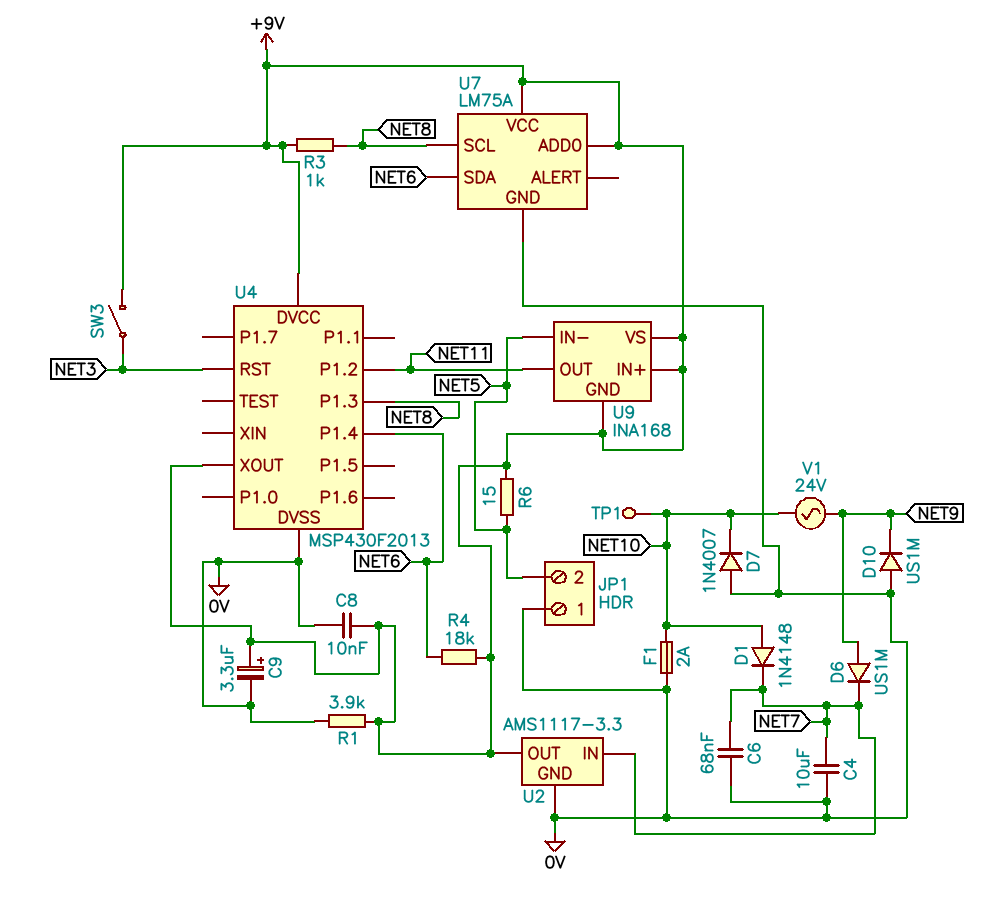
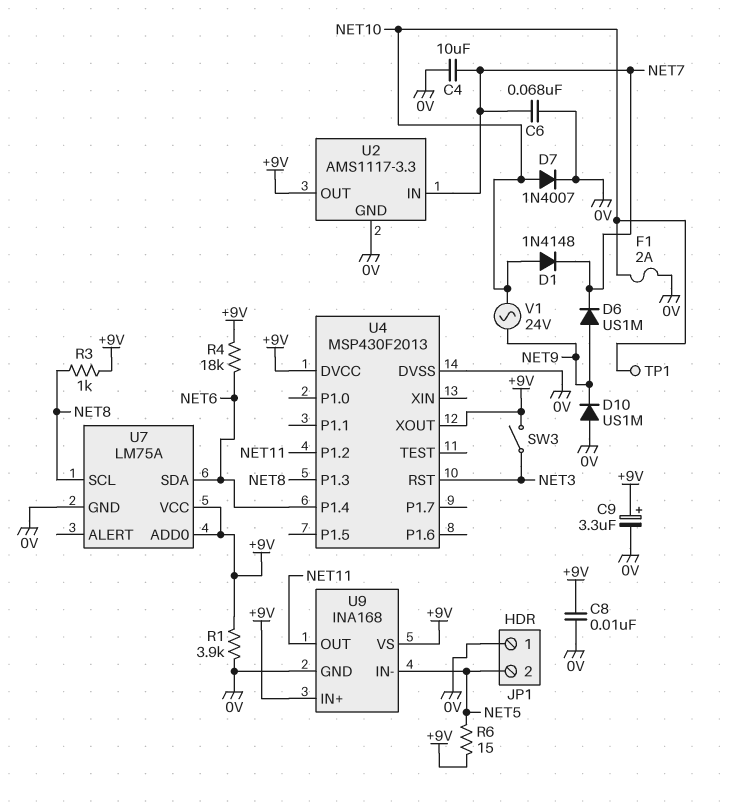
D7: diode 1N4007 (A 0V, K NET10) -> diode 1N4007 (A NET10, K 0V)
U9 pin GND: +9V -> 0V

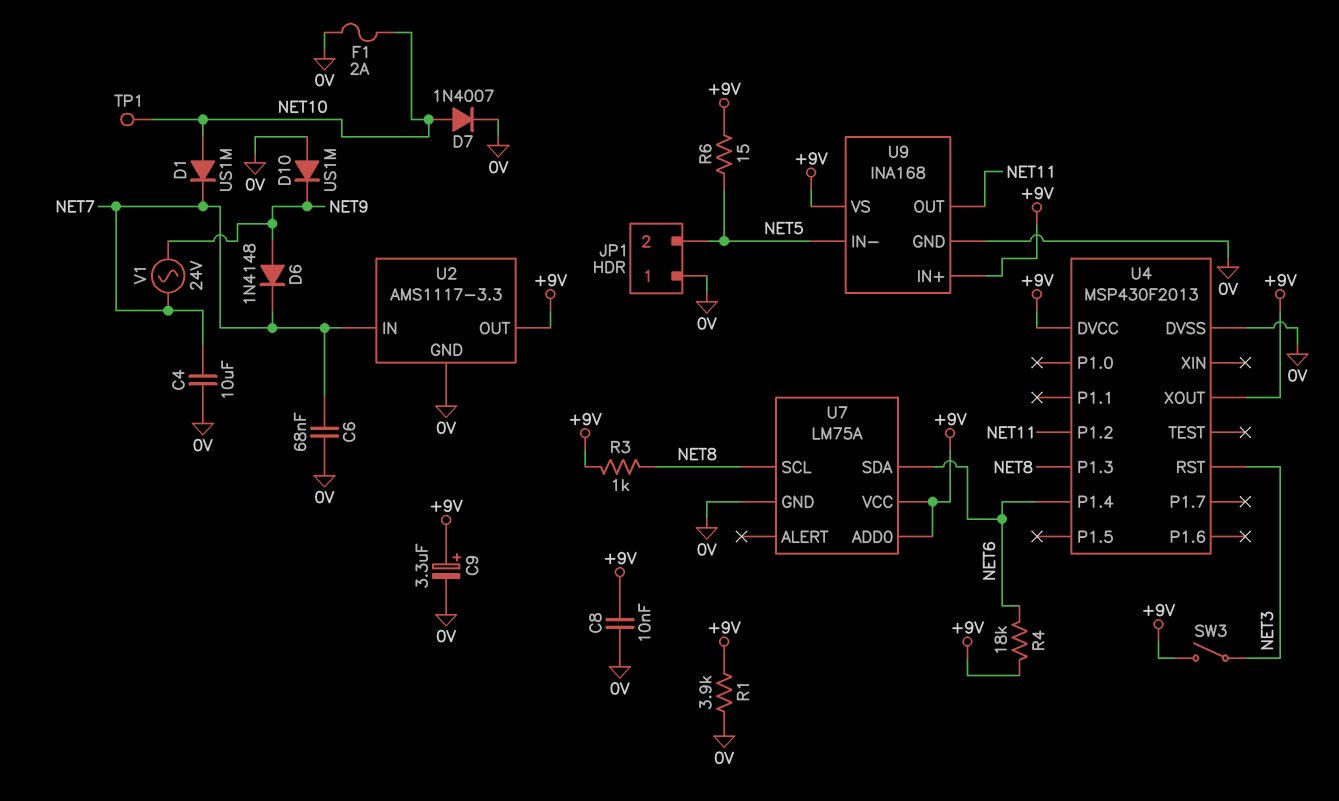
D1: diode 1N4148 (A NET10, K NET7) -> diode US1M (A NET10, K NET7)
D6: diode US1M (A NET9, K NET7) -> diode 1N4148 (A NET9, K NET7)
V1: AC 24V (NET9, NET10) -> AC 24V (NET7, NET9)

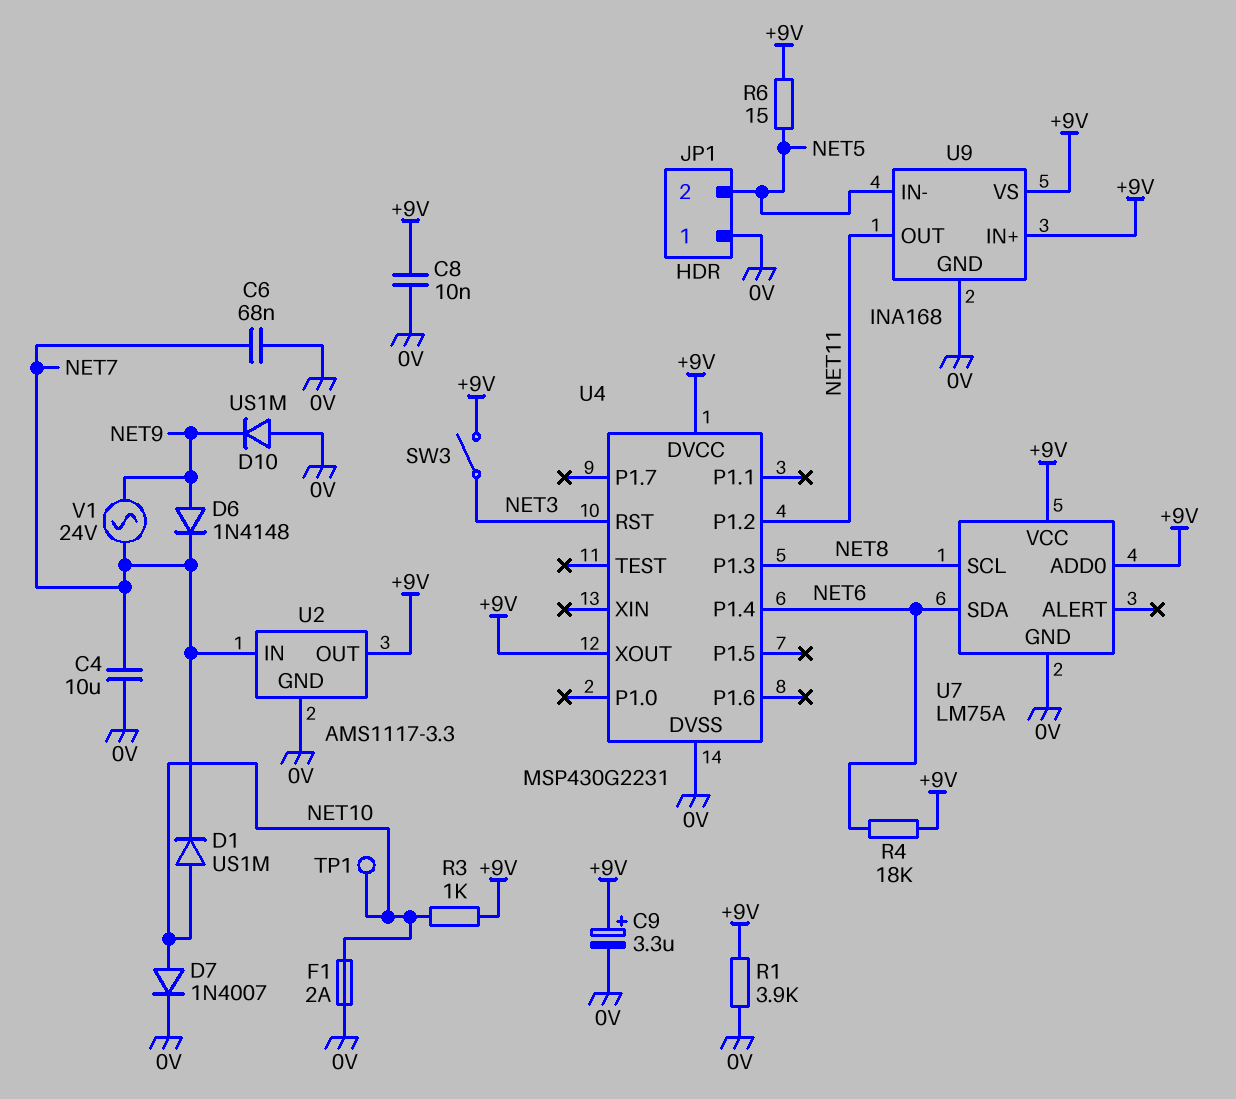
R3: 1k (+9V, NET8) -> 1k (+9V, NET10)
U4: MSP430F2013 -> MSP430G2231

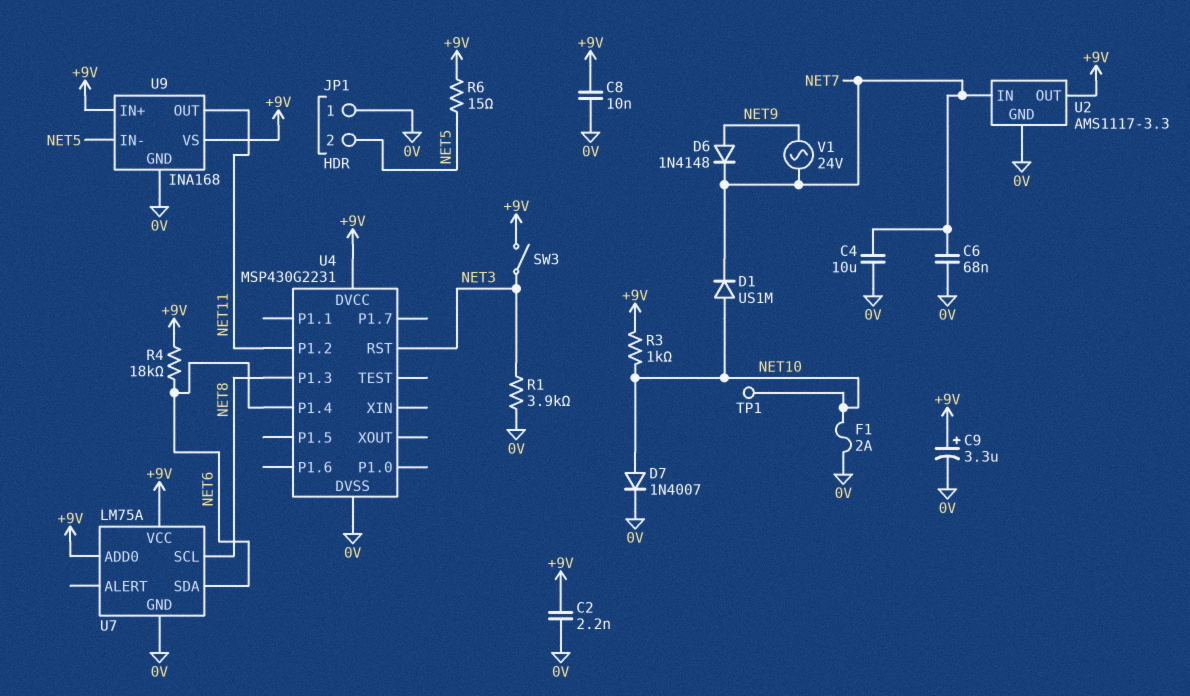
C2: none -> 2.2nF (+9V, 0V)
D10: diode US1M (A 0V, K NET9) -> none
R1: 3.9k (+9V, 0V) -> 3.9k (0V, NET3)
U4 pin XOUT: +9V -> none

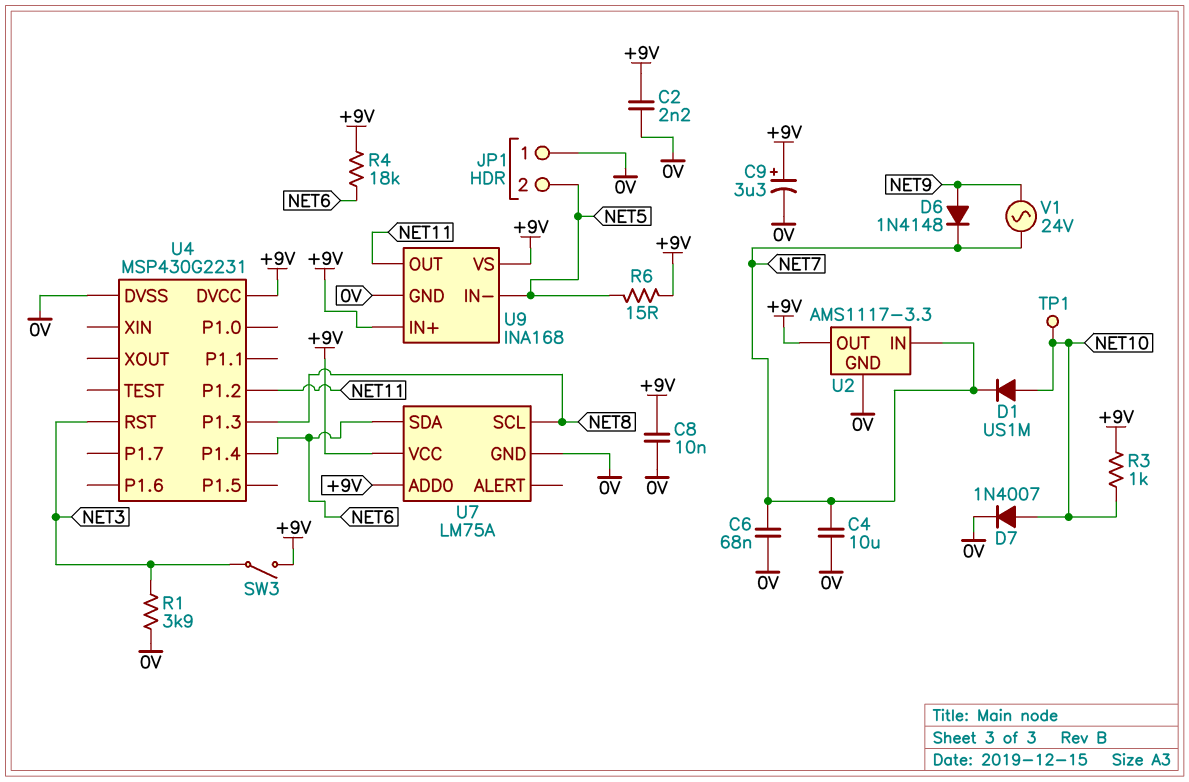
F1: 2A (0V, NET10) -> none

